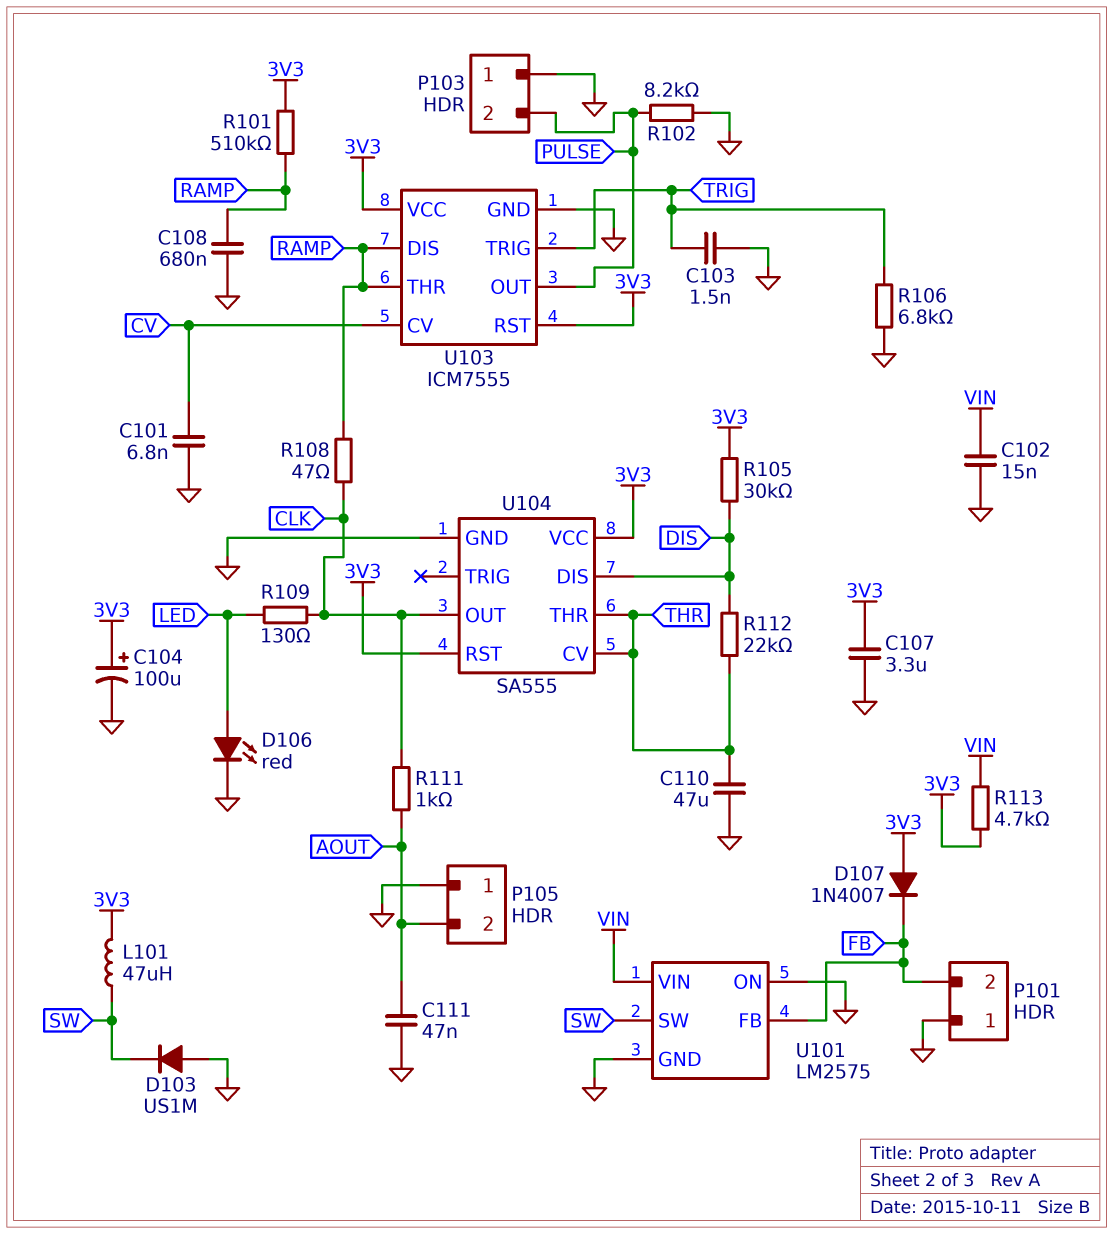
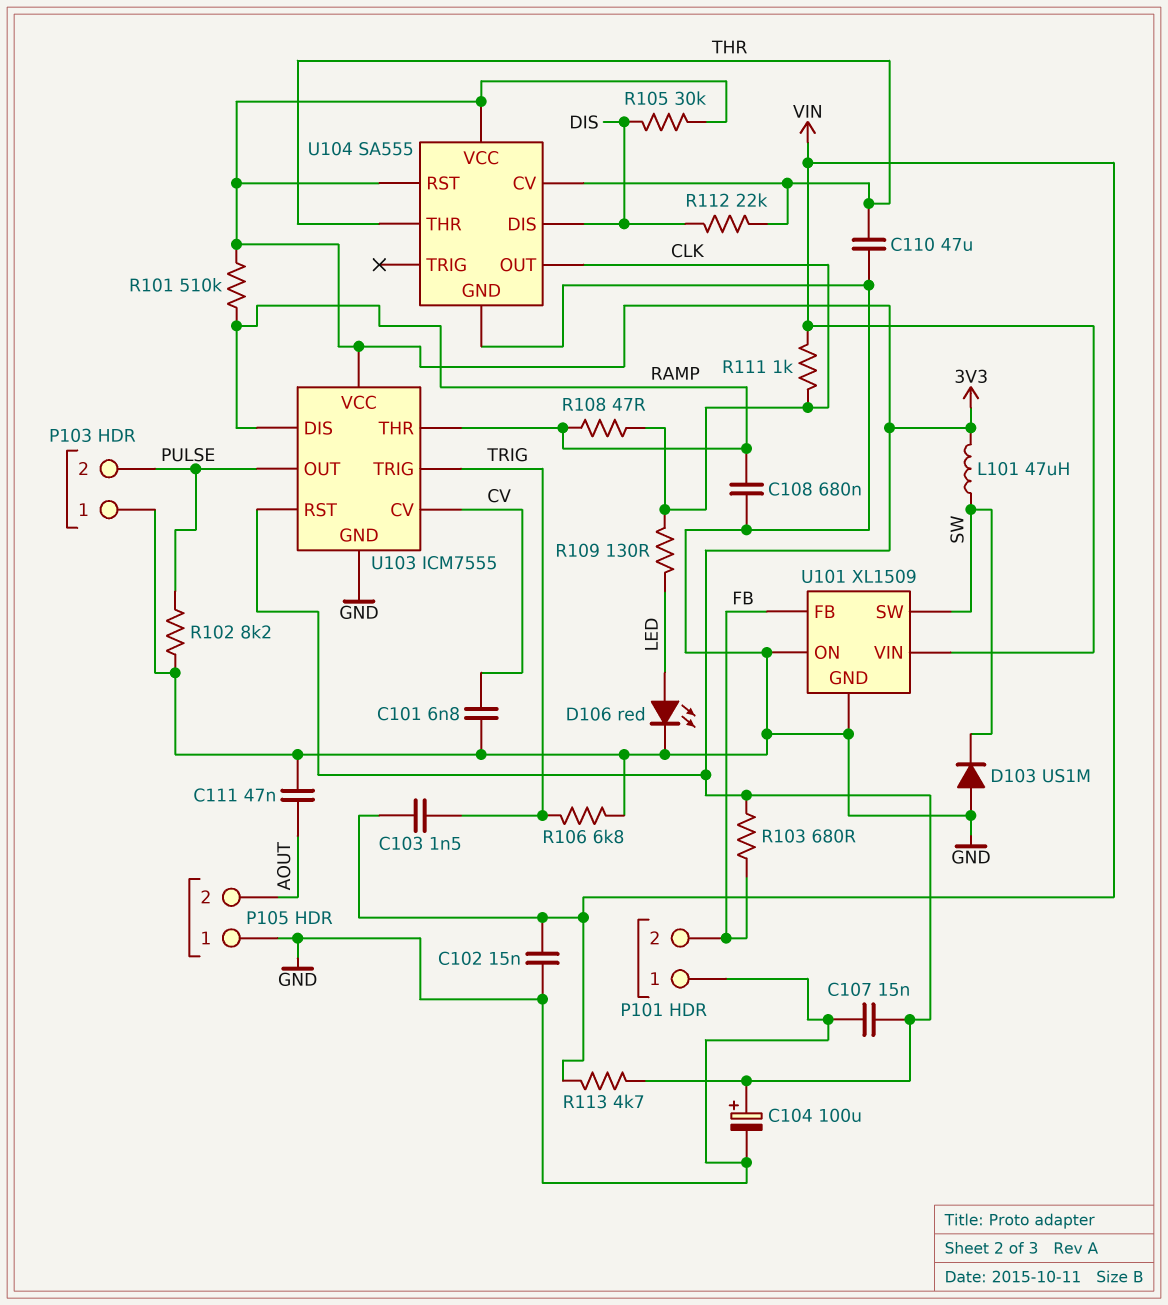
C103: 1.5nF (GND, TRIG) -> 1.5nF (TRIG, VIN)
C107: 3.3uF (3V3, GND) -> 15nF (3V3, GND)
D107: diode 1N4007 (A 3V3, K FB) -> none
R103: none -> 680 (3V3, FB)
R111: 1k (AOUT, CLK) -> 1k (CLK, VIN)
U101: LM2575 -> XL1509

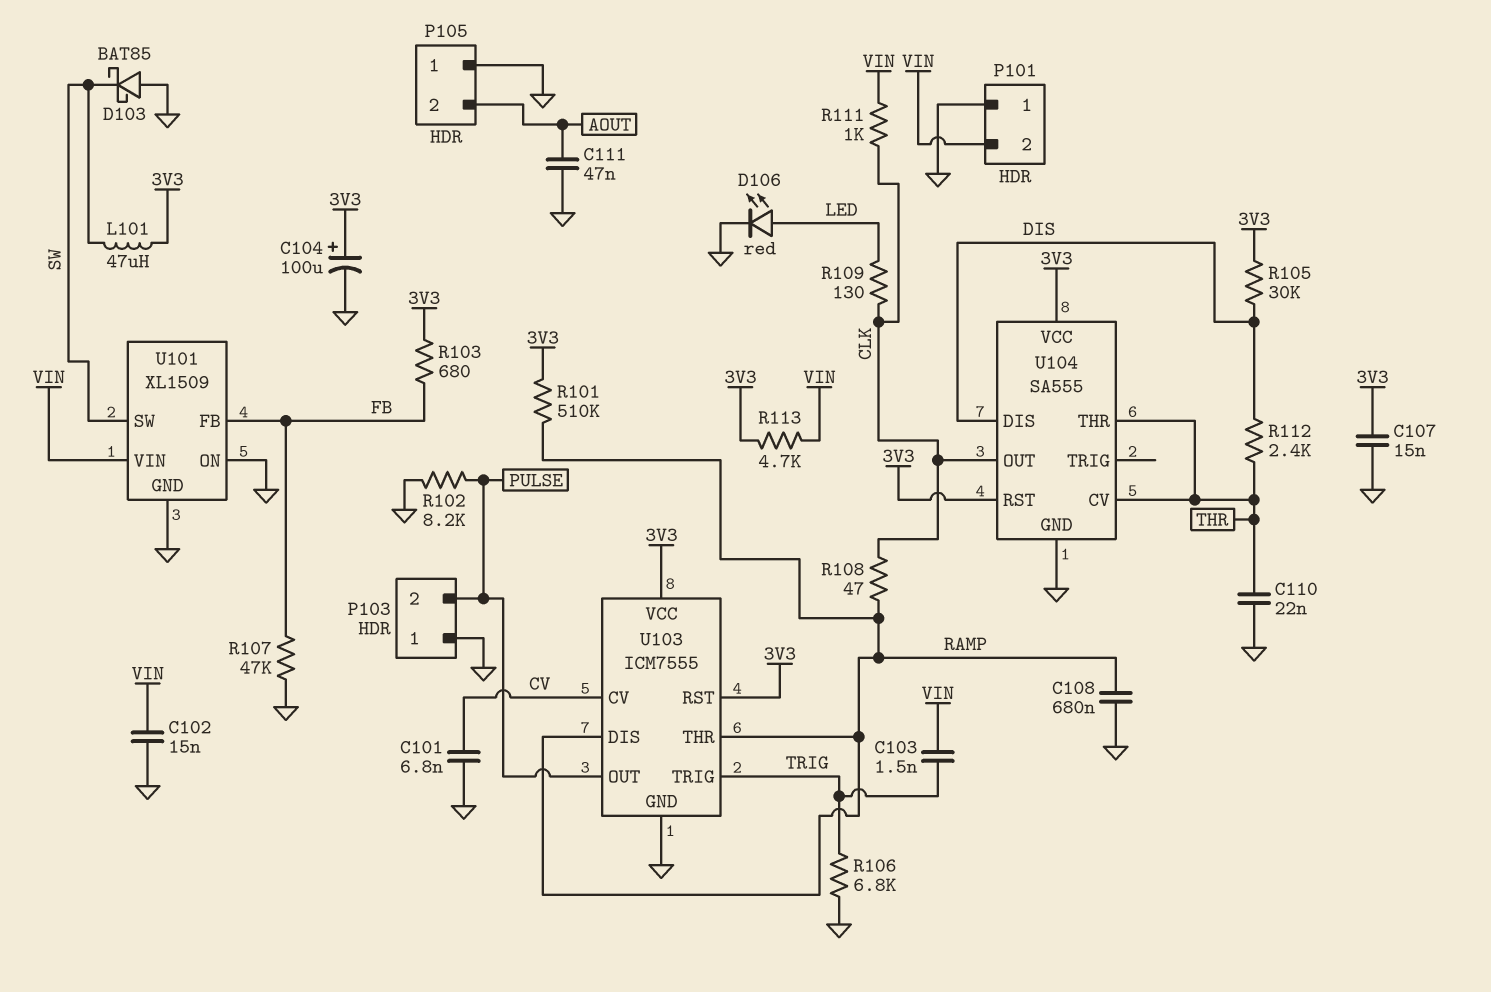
C110: 47uF (GND, THR) -> 22nF (GND, THR)
D103: diode US1M (A GND, K SW) -> schottky BAT85 (A GND, K SW)
P101 pin 2: FB -> VIN
R107: none -> 47k (FB, GND)
R112: 22k (DIS, THR) -> 2.4k (DIS, THR)

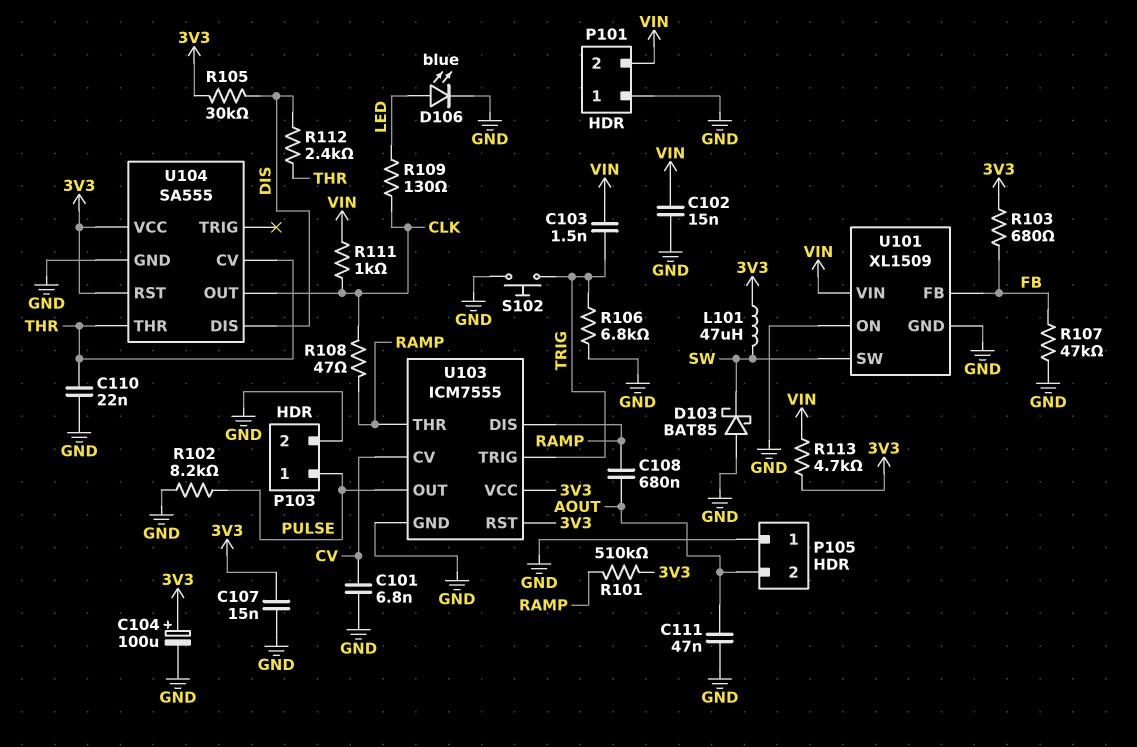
C108: 680nF (GND, RAMP) -> 680nF (AOUT, RAMP)
D106: LED red (A LED, K GND) -> LED blue (A LED, K GND)
P103 pin 1: GND -> PULSE
P103 pin 2: PULSE -> GND
S102: none -> button (GND, TRIG)

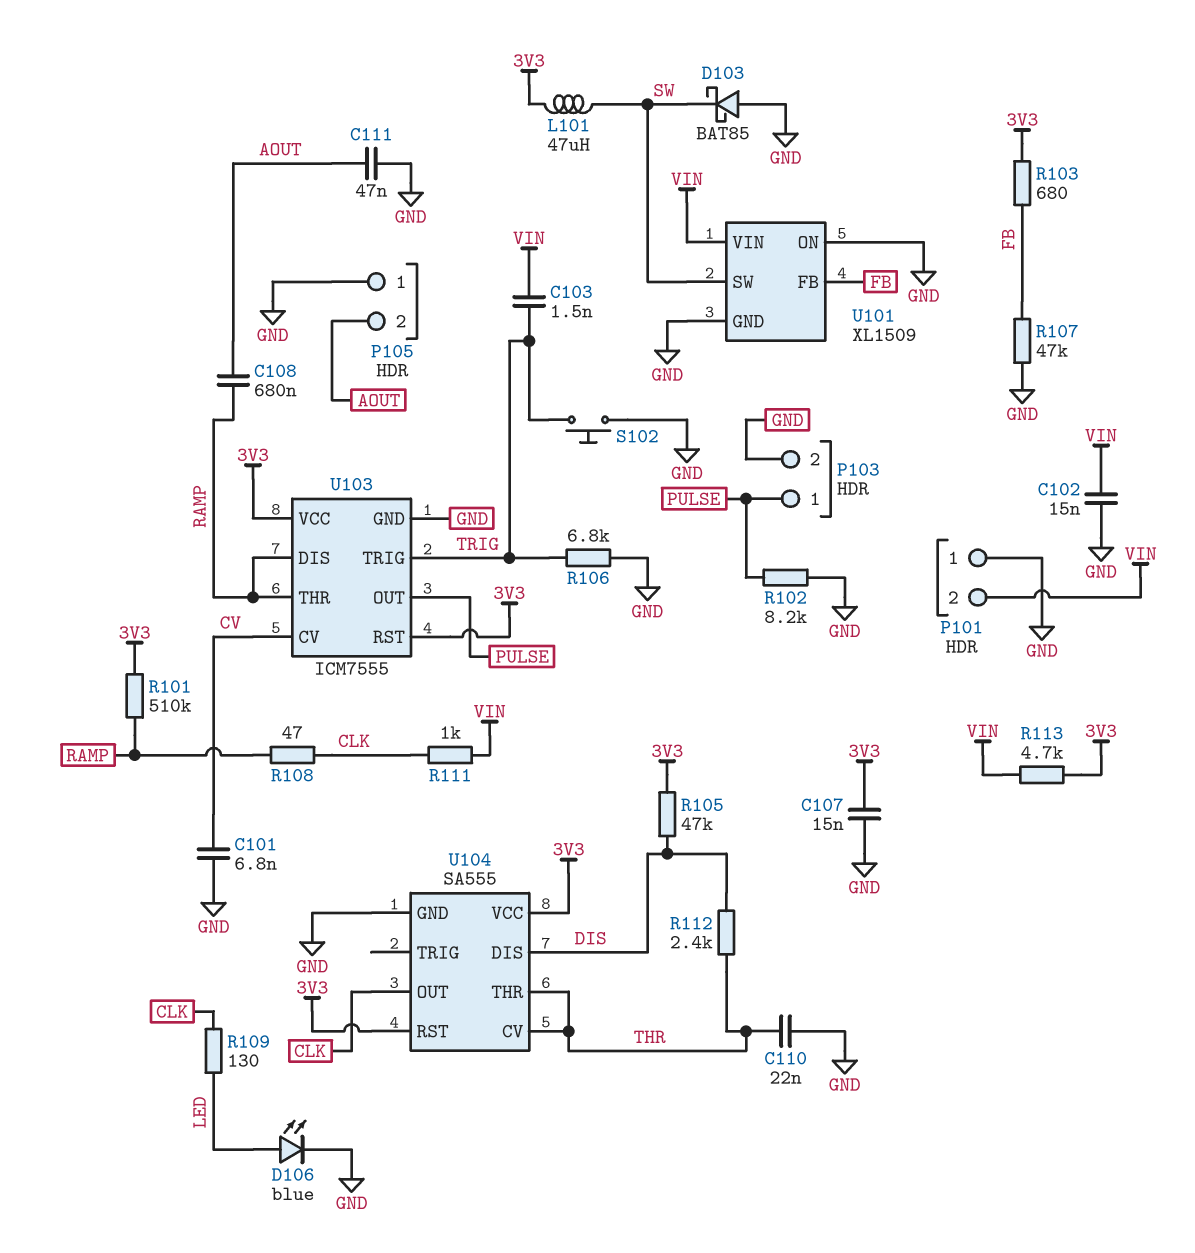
C104: 100uF (plus 3V3, minus GND) -> none
R105: 30k (3V3, DIS) -> 47k (3V3, DIS)

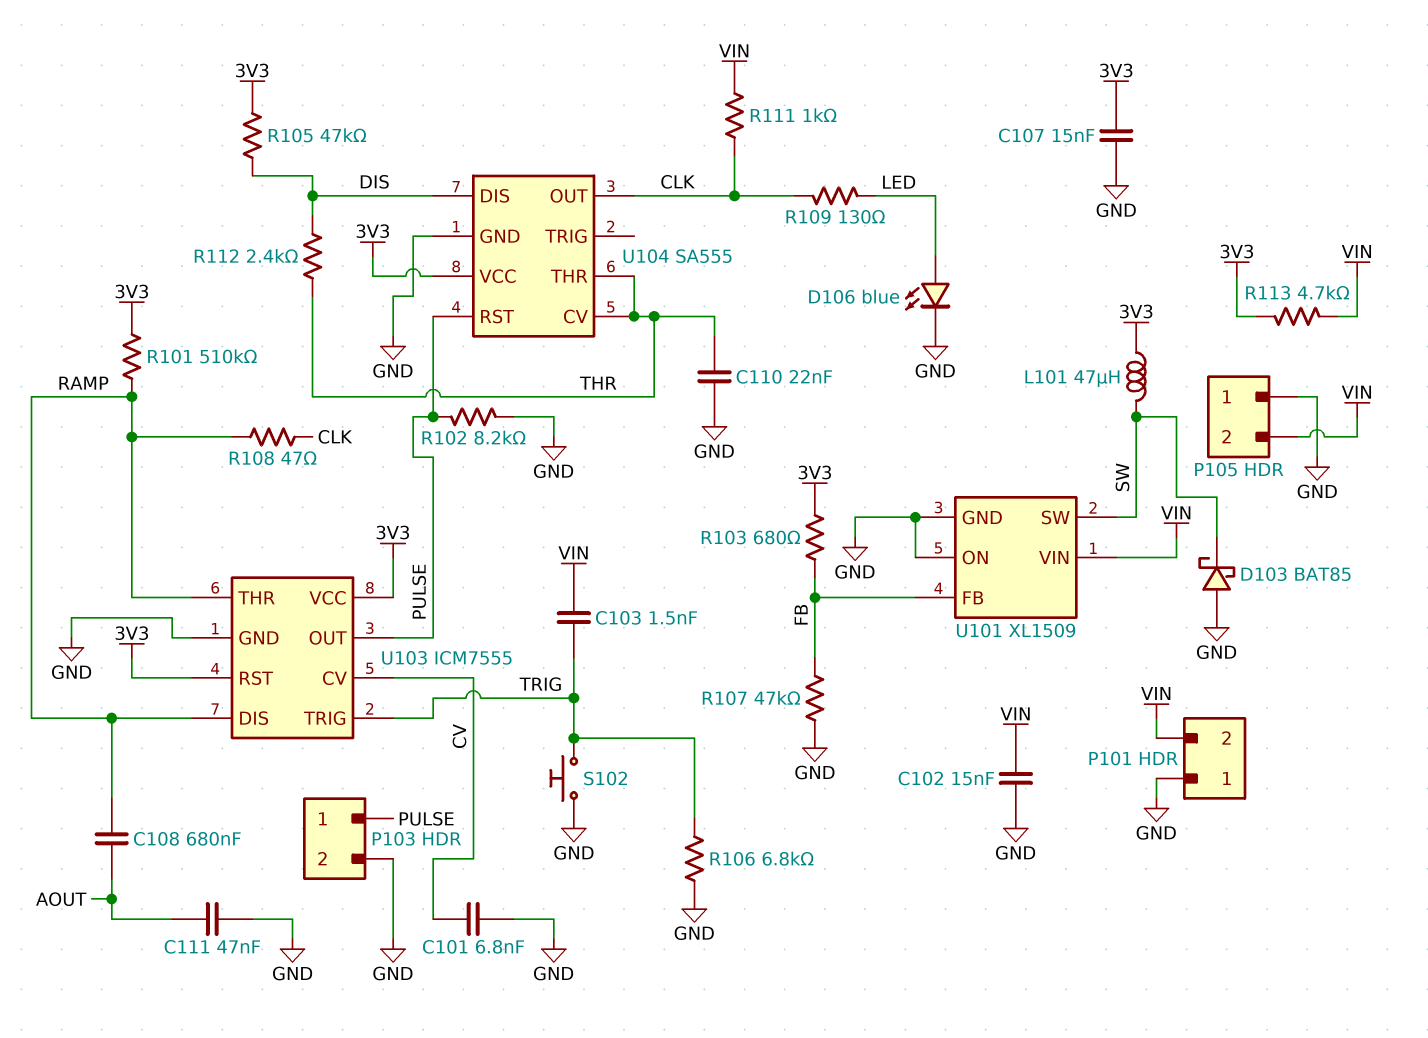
P105 pin 2: AOUT -> VIN
U104 pin RST: 3V3 -> PULSE

